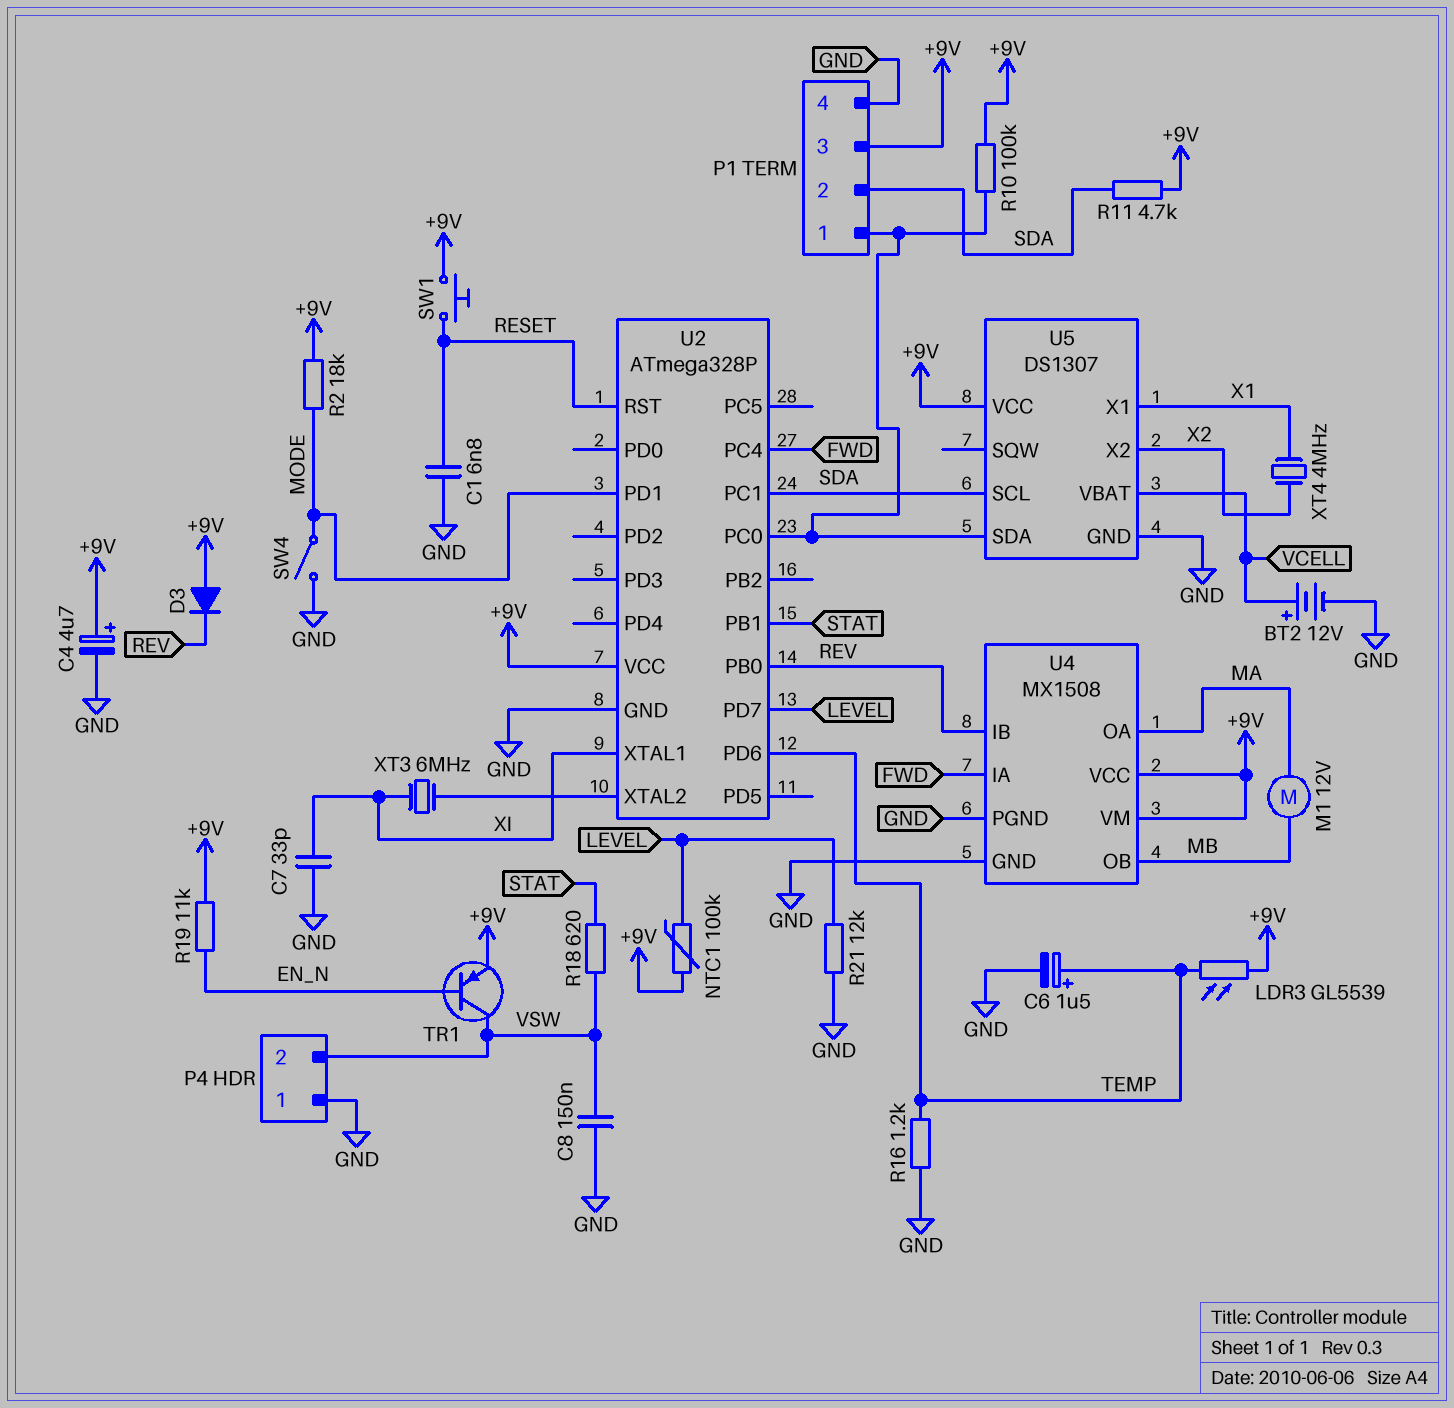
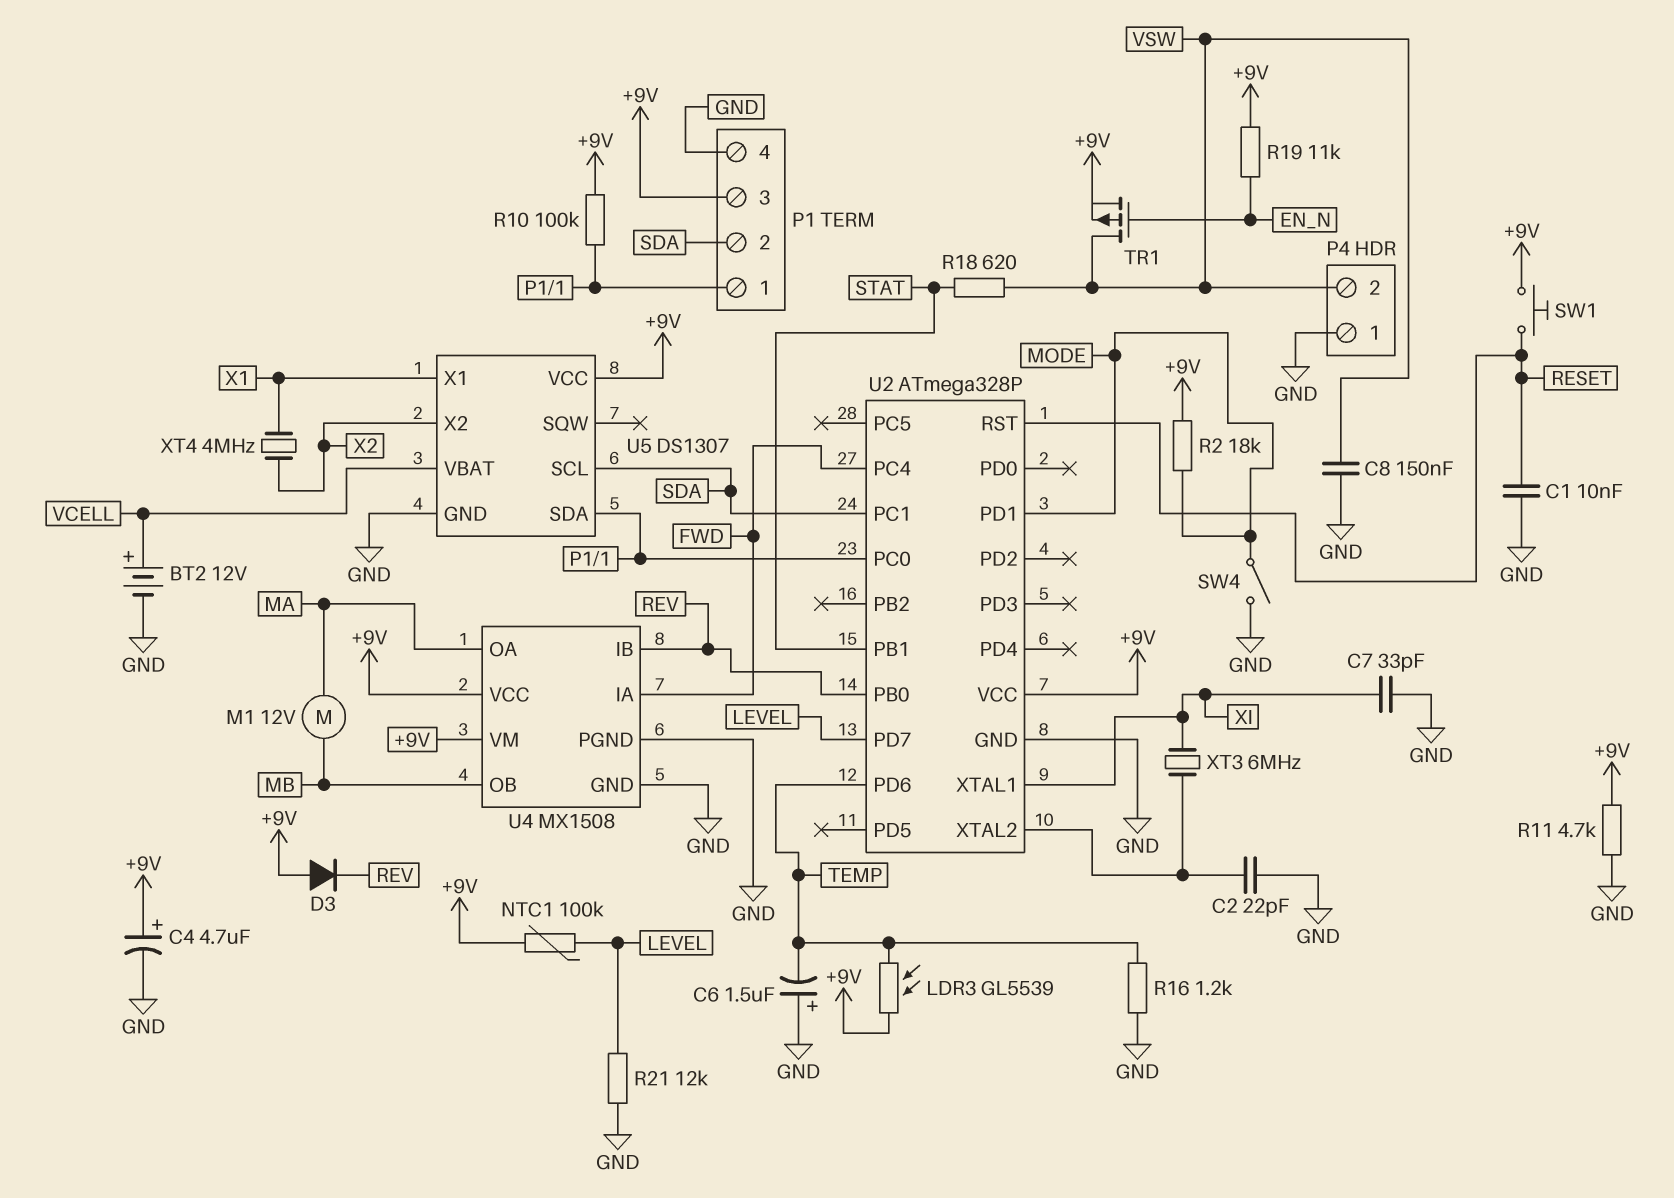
C1: 6.8nF (GND, RESET) -> 10nF (GND, RESET)
C2: none -> 22pF (GND, U2/XTAL2)
C6: 1.5uF (plus TEMP, minus GND) -> 1.5uF (plus GND, minus TEMP)
R11: 4.7k (+9V, SDA) -> 4.7k (+9V, GND)
TR1: PNP (B EN_N, C VSW, E +9V) -> PMOS (G EN_N, D VSW, S +9V)

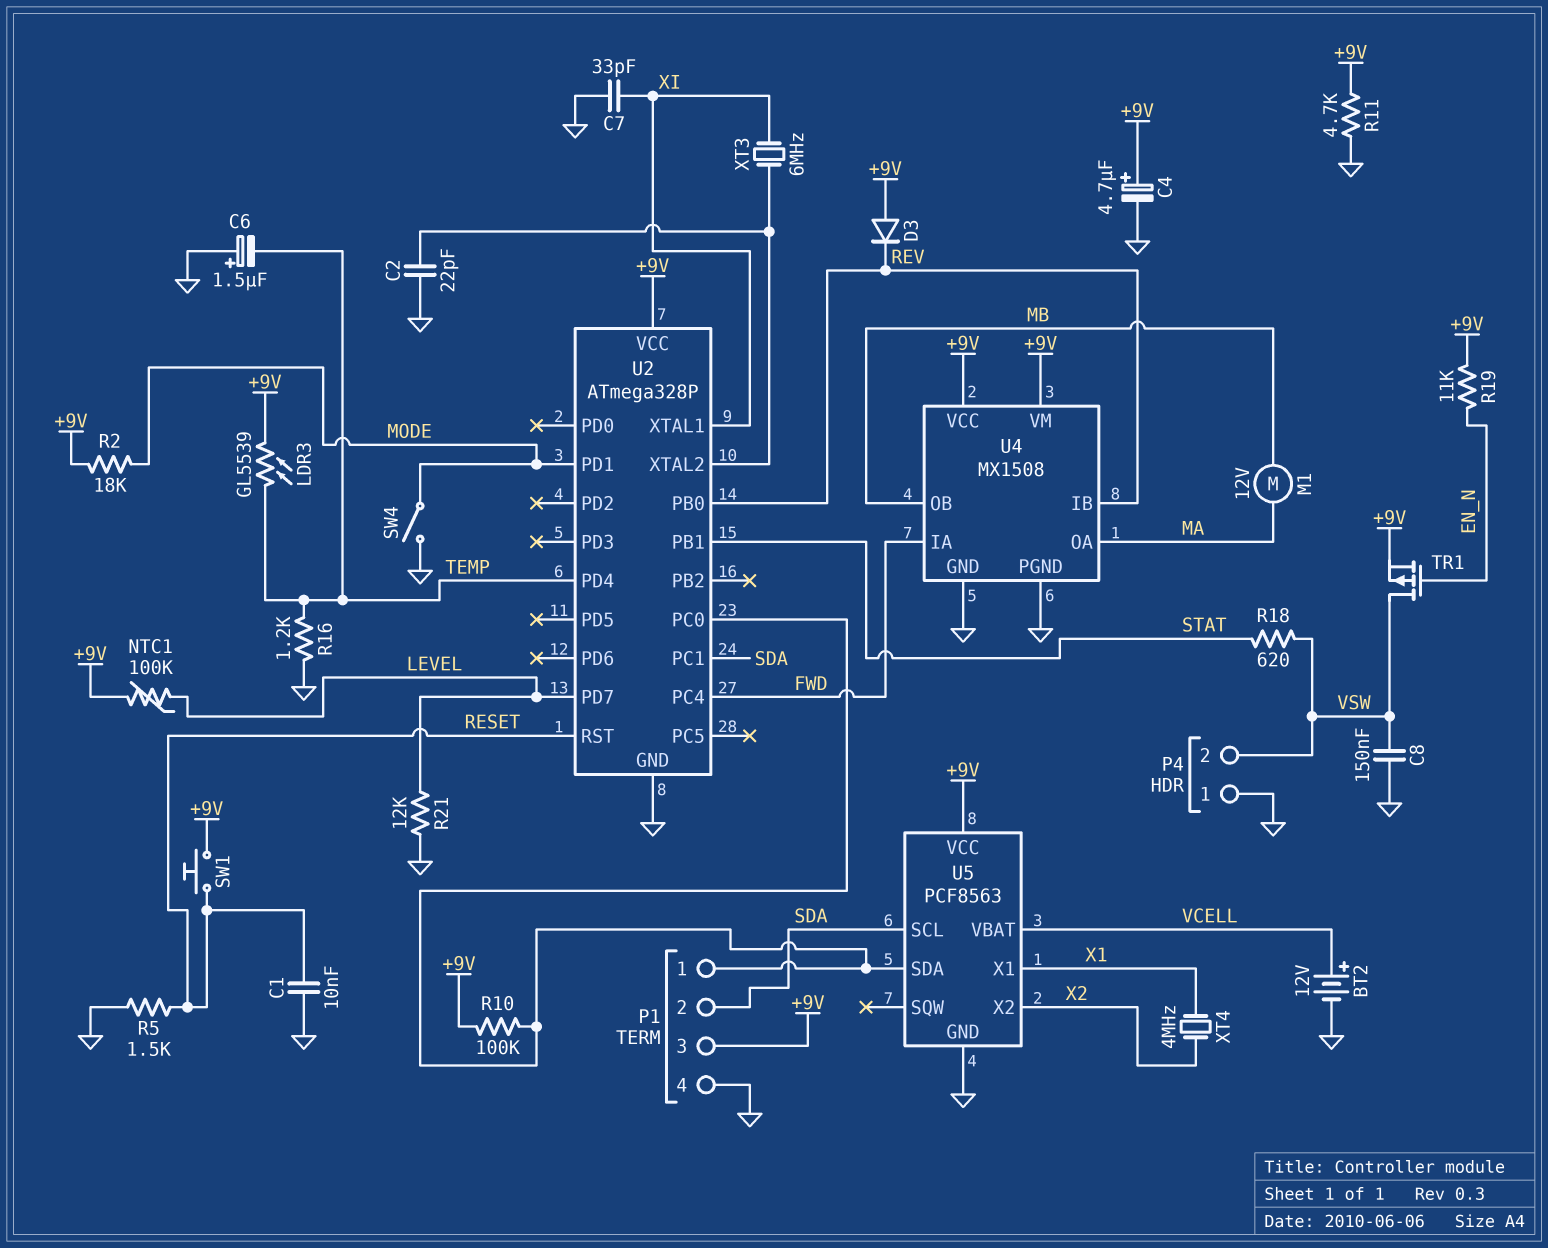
R5: none -> 1.5k (GND, RESET)
U2 pin PD4: none -> TEMP
U2 pin PD6: TEMP -> none
U5: DS1307 -> PCF8563

